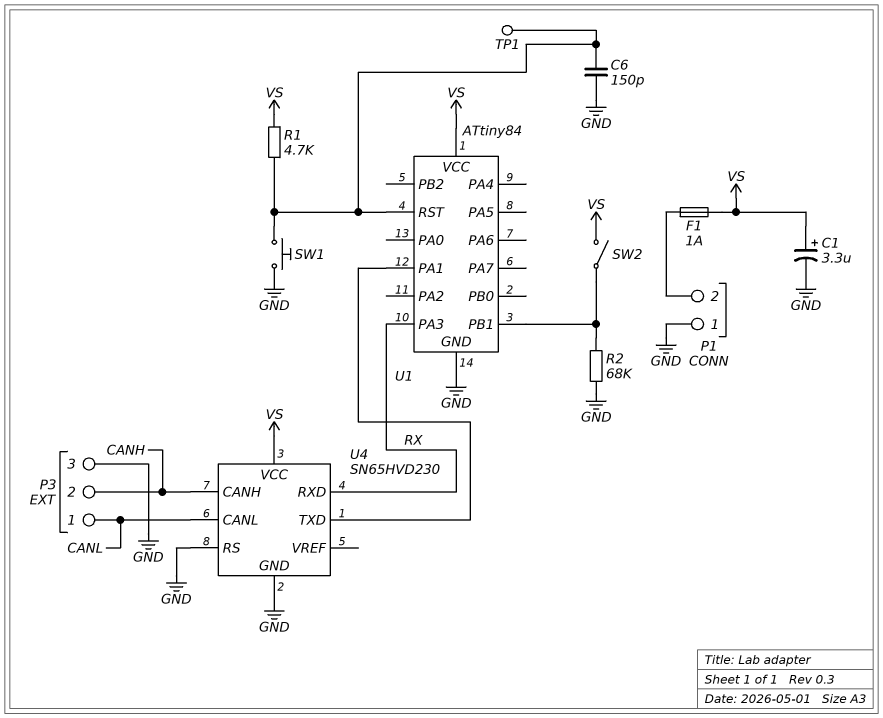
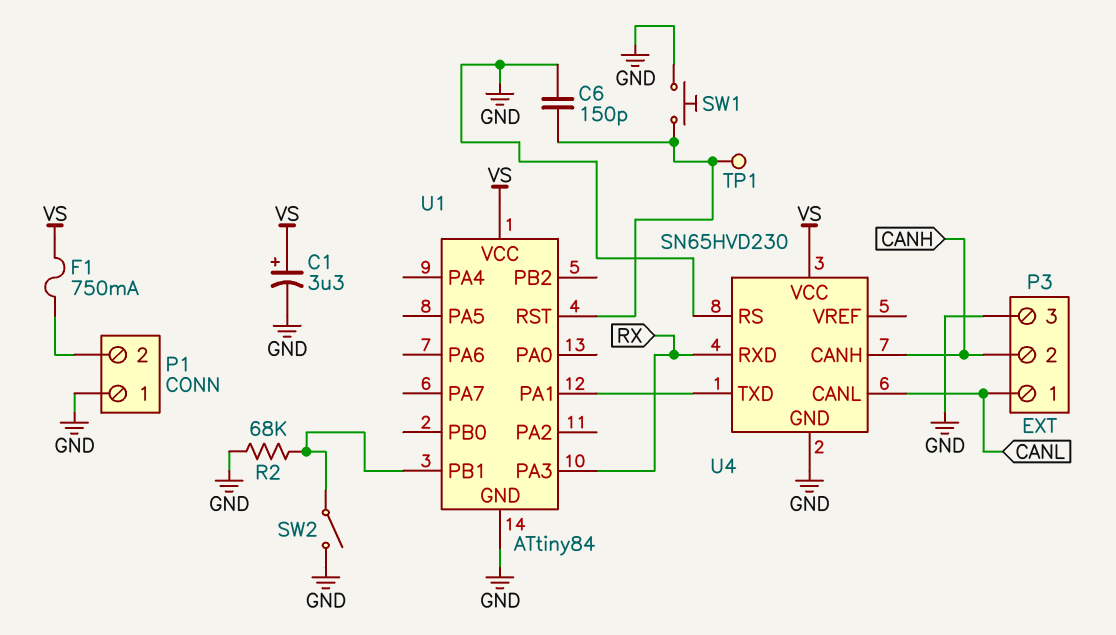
F1: 1A (P1/2, VS) -> 750mA (P1/2, VS)
R1: 4.7k (U1/RST, VS) -> none
SW2: switch (U1/PB1, VS) -> switch (GND, U1/PB1)

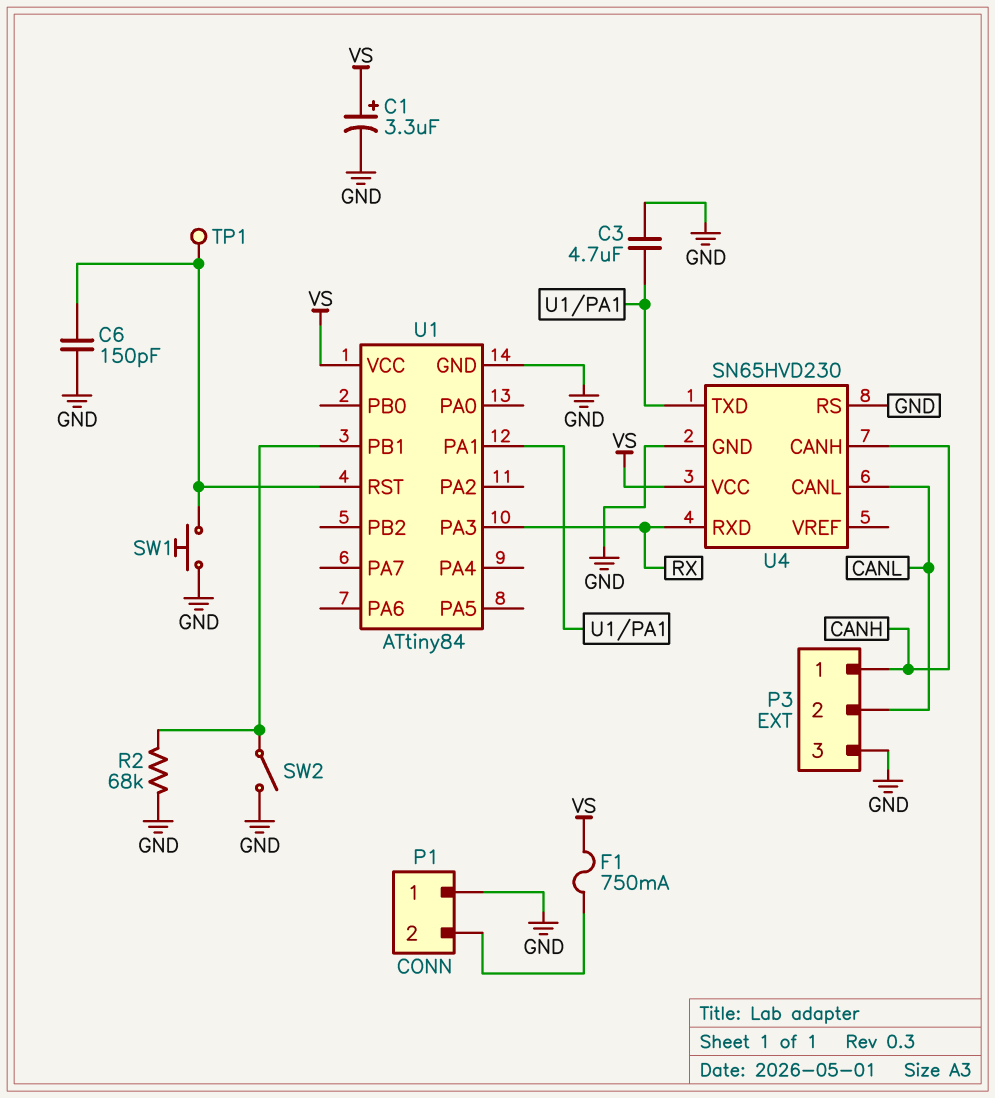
C3: none -> 4.7uF (GND, U1/PA1)
P3 pin 1: CANL -> CANH
P3 pin 2: CANH -> CANL

